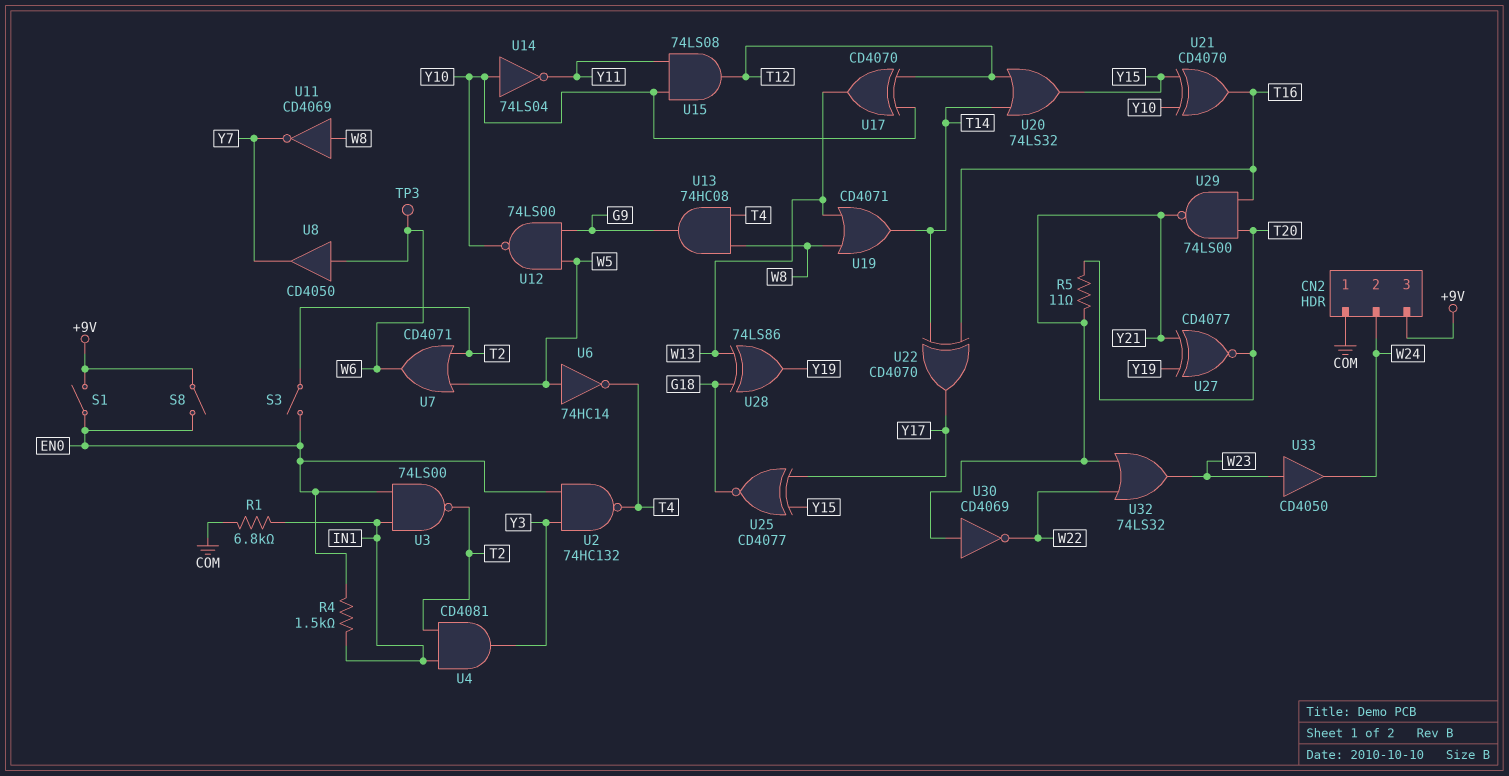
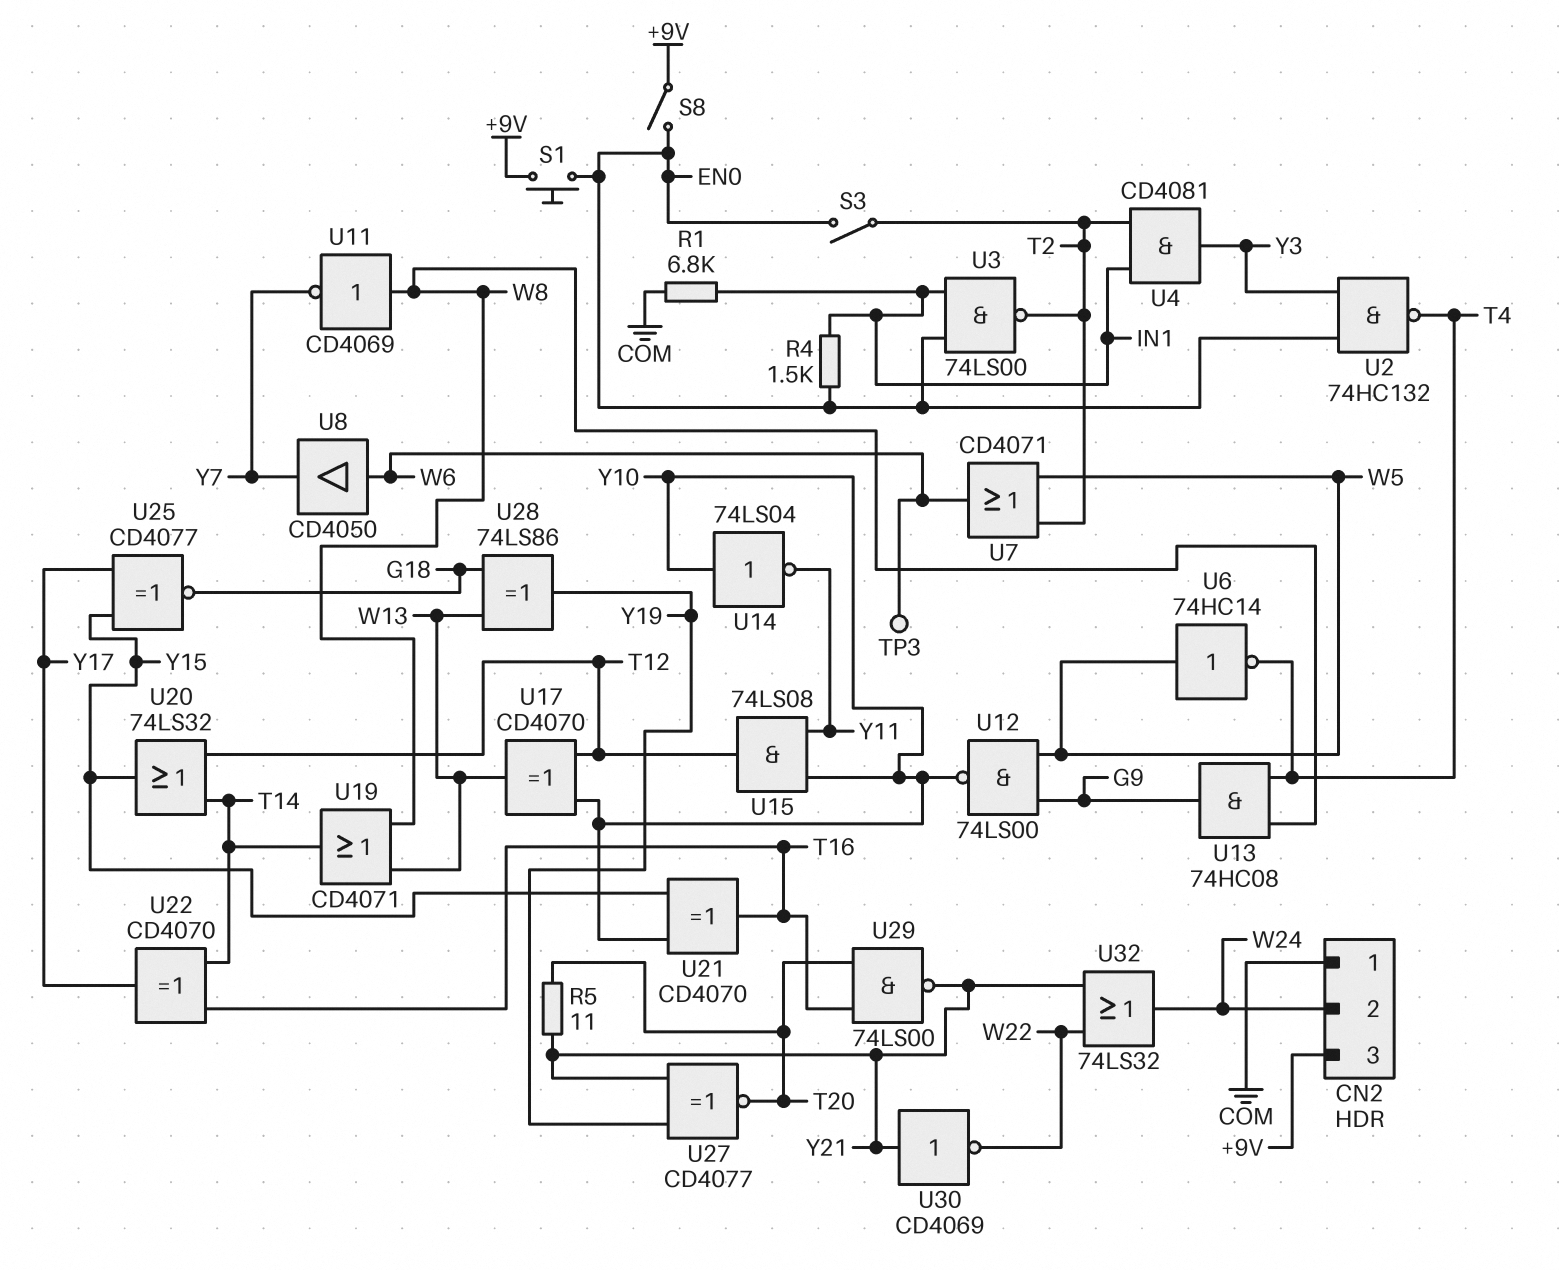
S1: switch (+9V, EN0) -> button (+9V, EN0)
U32: OR 74LS32 (in W22, in Y21, out W23) -> OR 74LS32 (in W22, in Y21, out W24)
U33: buffer CD4050 (in W23, out W24) -> none

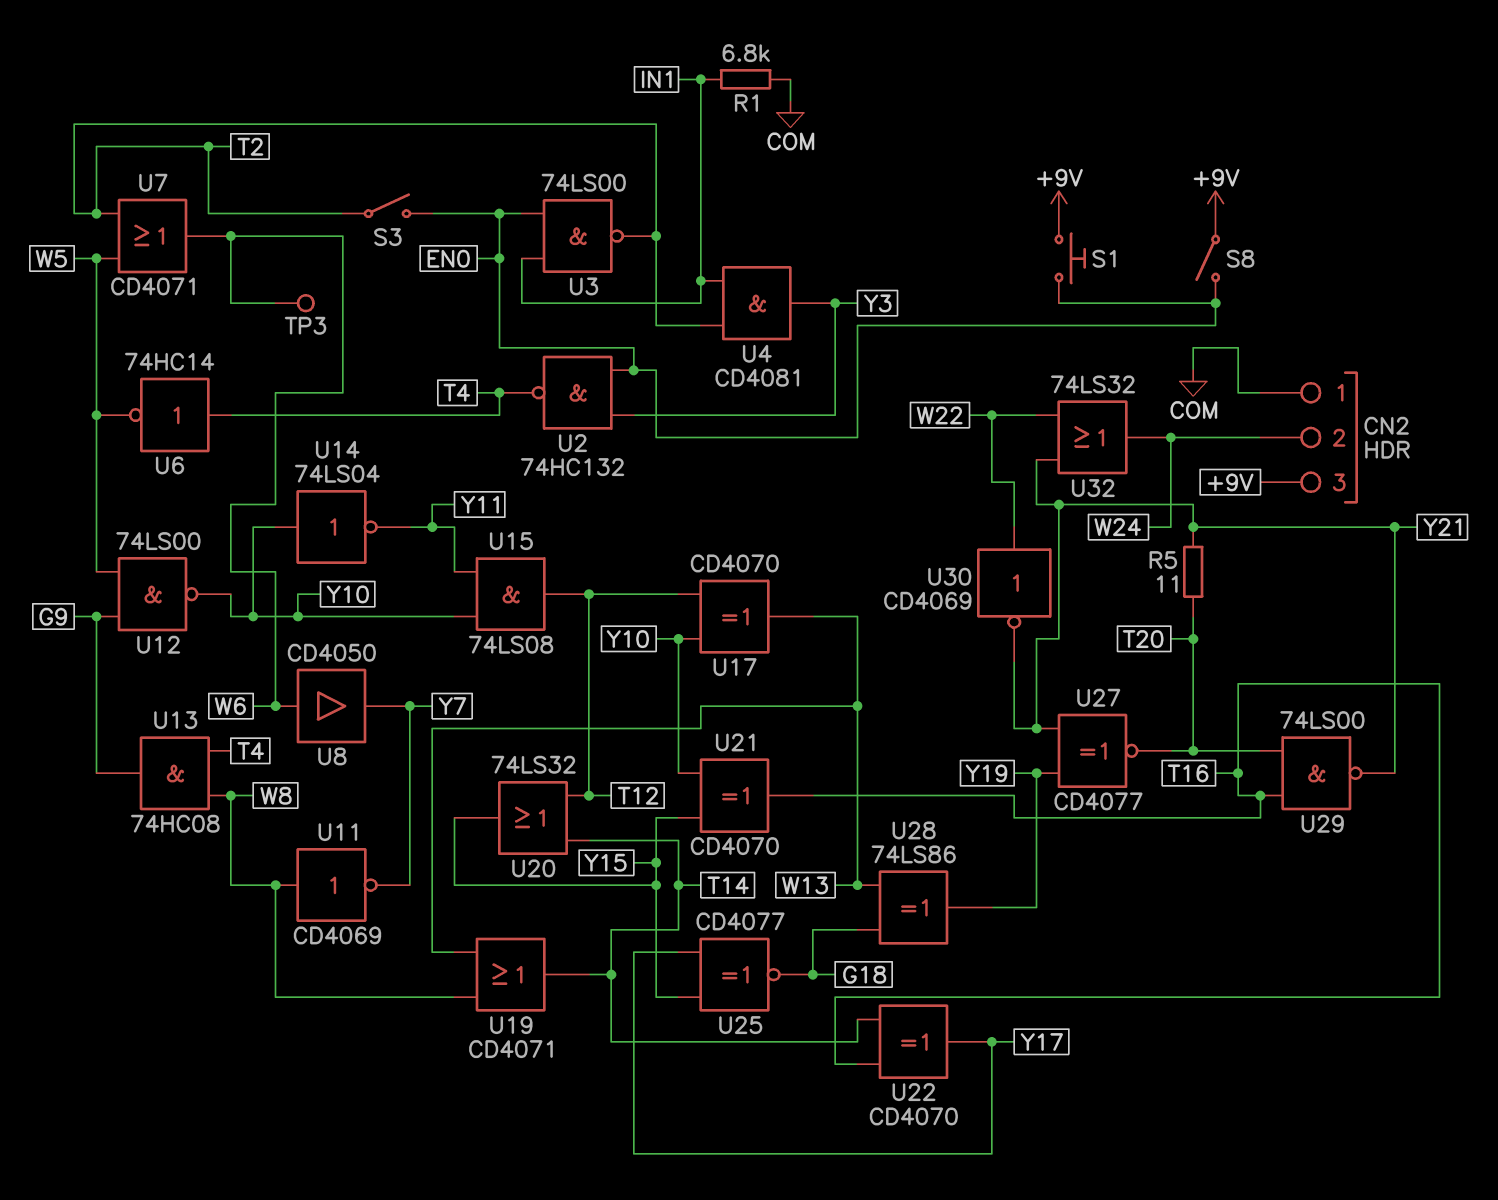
R4: 1.5k (EN0, IN1) -> none
U6: NOT 74HC14 (in W5, out T4) -> NOT 74HC14 (in T4, out W5)
U30: NOT CD4069 (in Y21, out W22) -> NOT CD4069 (in W22, out Y21)

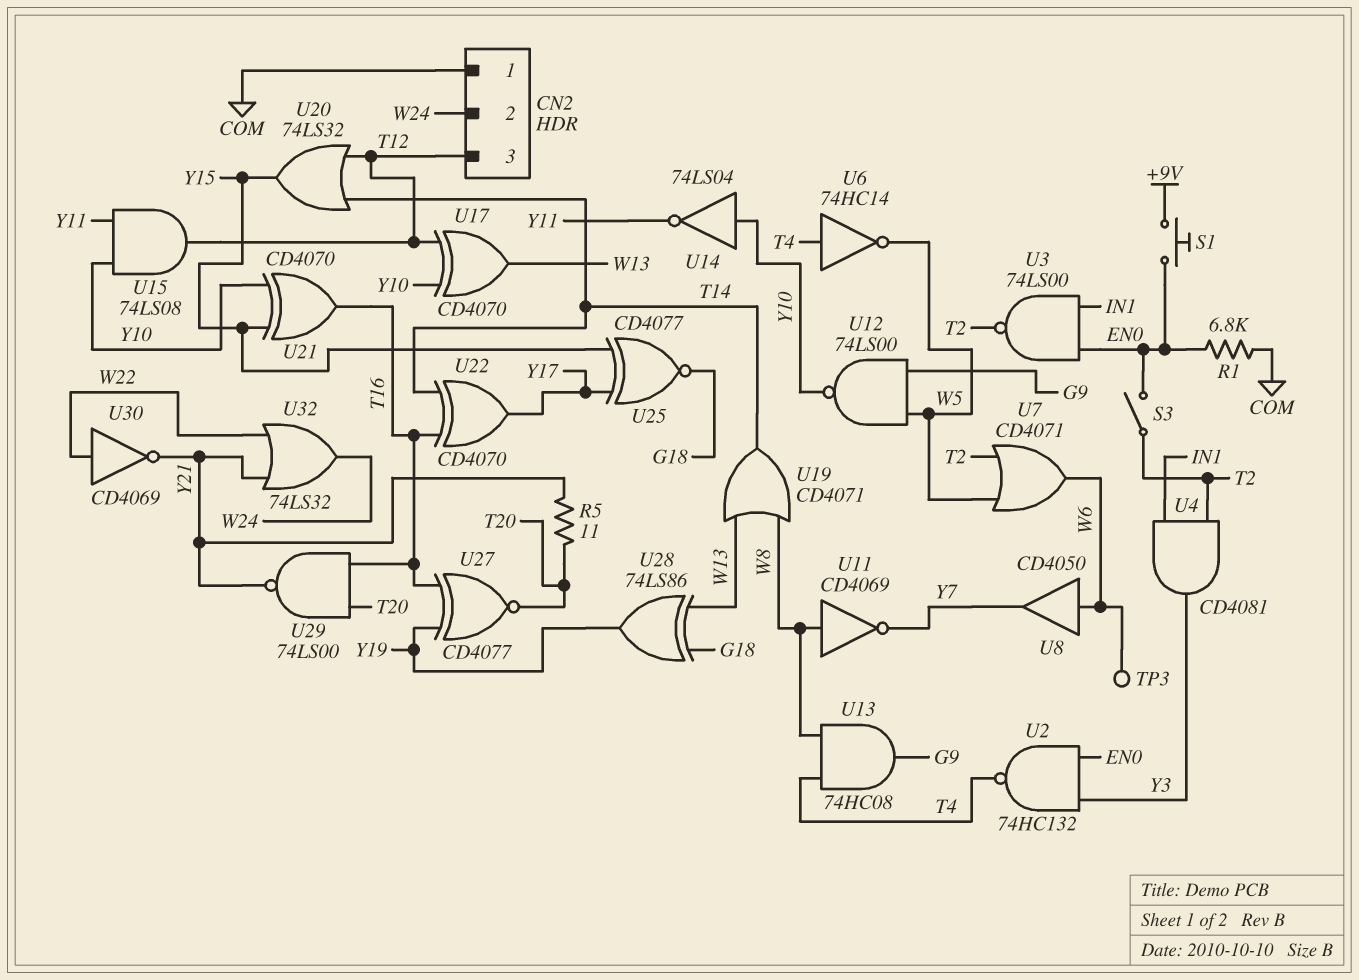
CN2 pin 3: +9V -> T12
R1: 6.8k (COM, IN1) -> 6.8k (COM, EN0)
S8: switch (+9V, EN0) -> none
U27: XNOR CD4077 (in Y19, in Y21, out T20) -> XNOR CD4077 (in T16, in Y19, out T20)

